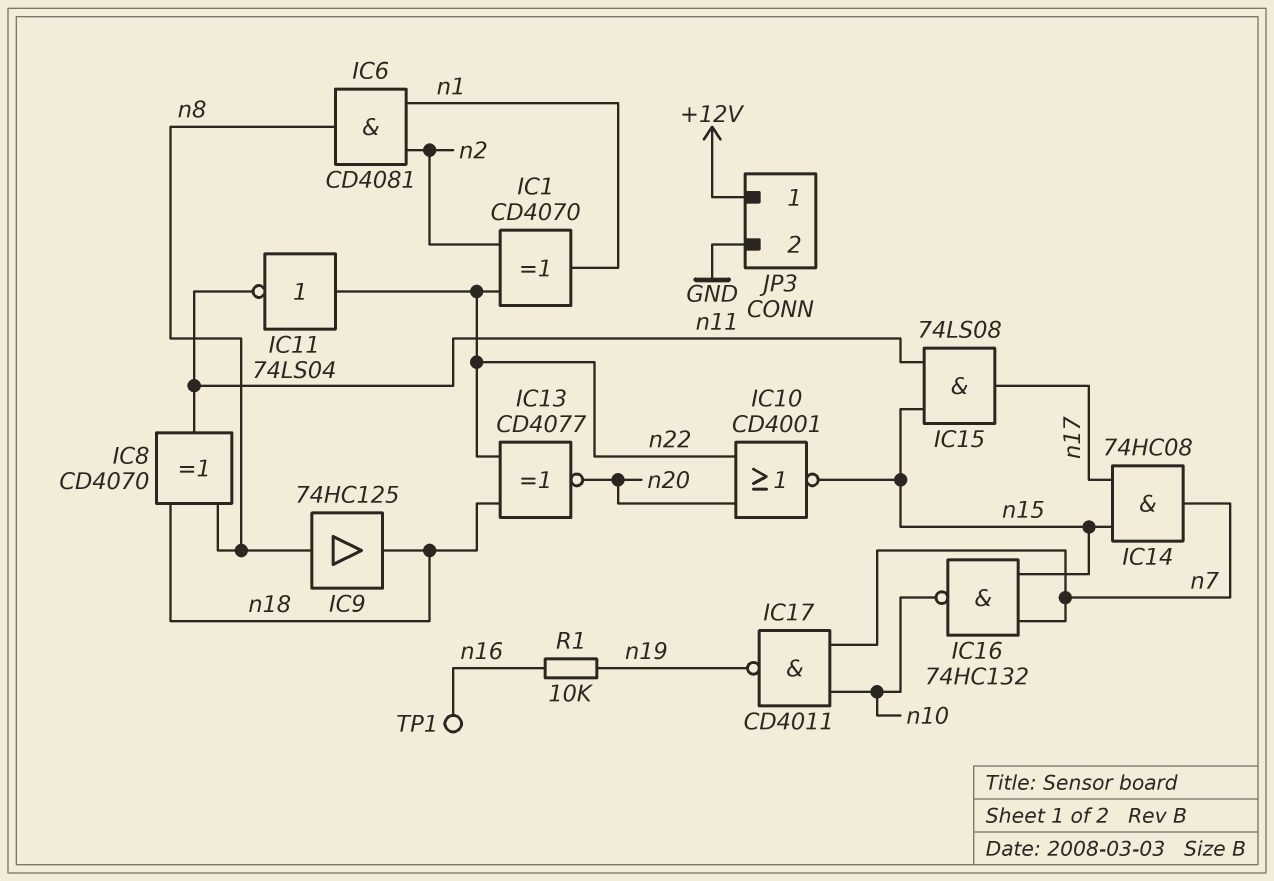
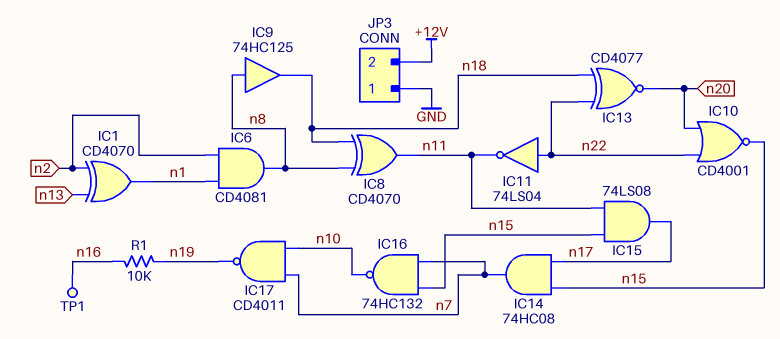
IC1: XOR CD4070 (in n2, in n22, out n1) -> XOR CD4070 (in n2, in n13, out n1)
JP3 pin 1: +12V -> GND
JP3 pin 2: GND -> +12V

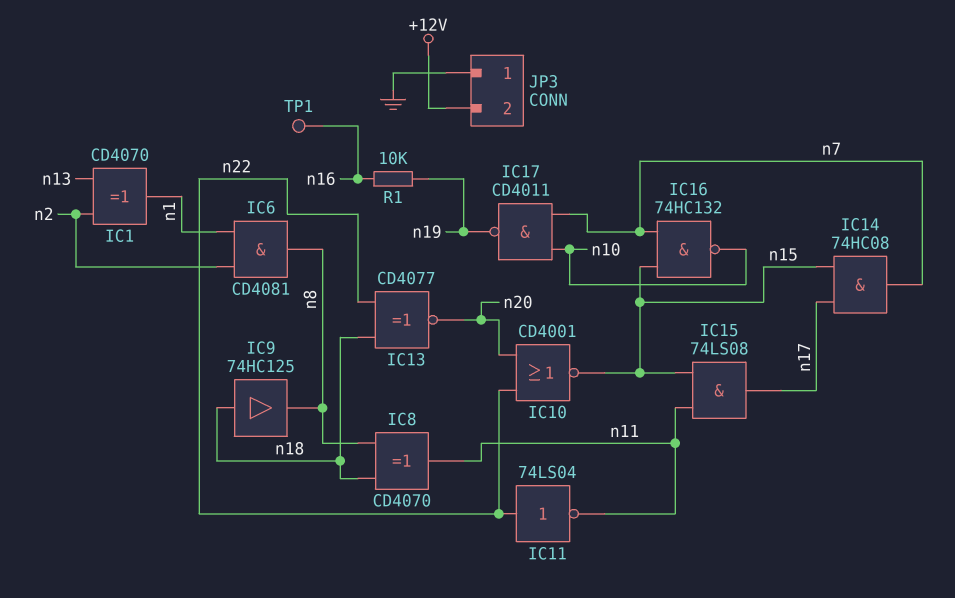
IC9: buffer 74HC125 (in n8, out n18) -> buffer 74HC125 (in n18, out n8)

